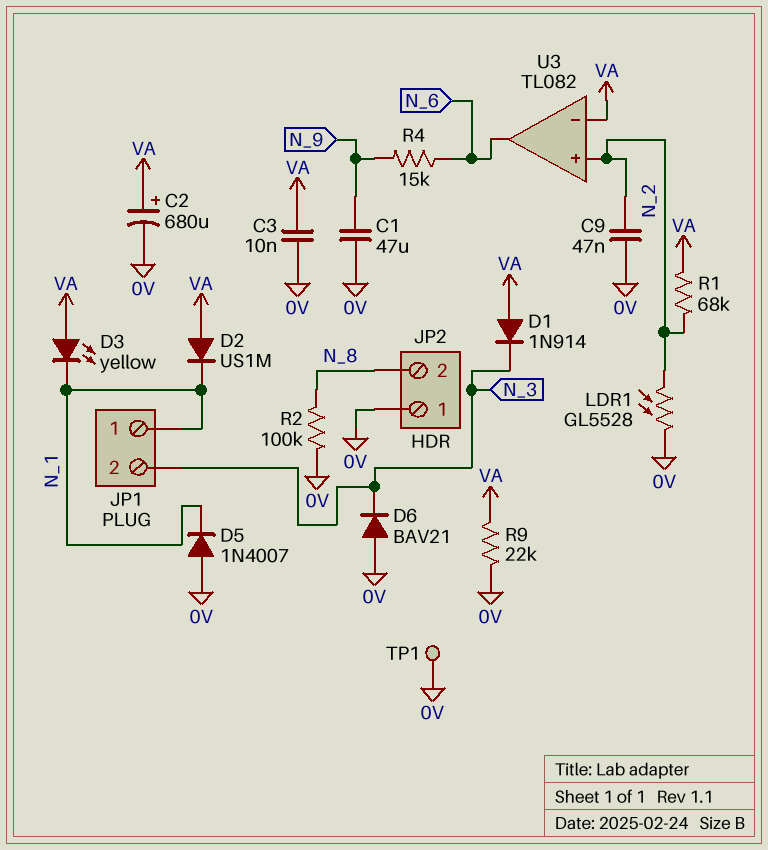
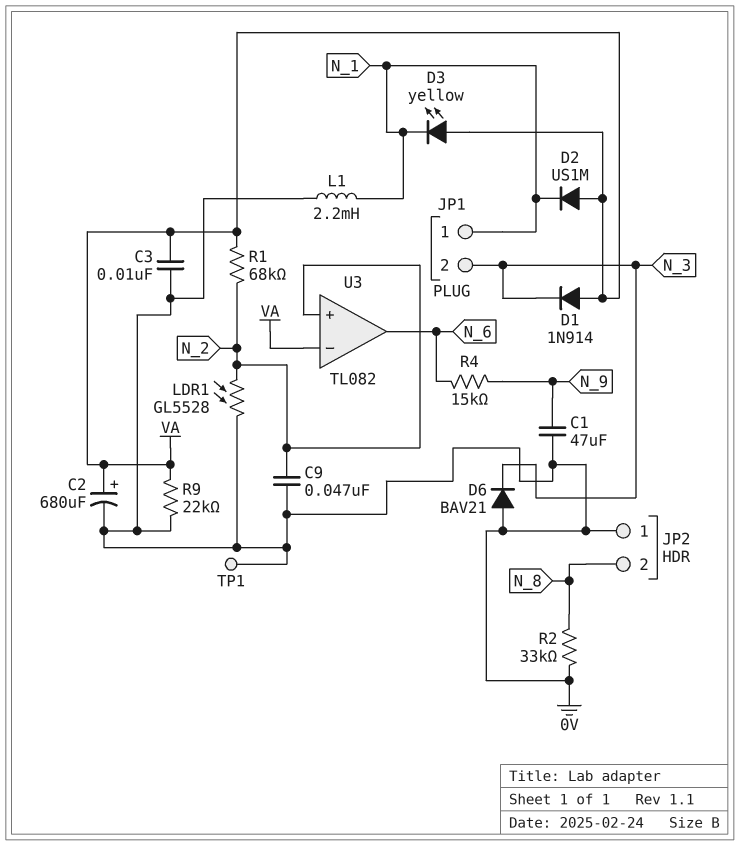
D5: diode 1N4007 (A 0V, K N_1) -> none
L1: none -> 2.2mH (0V, N_1)
R2: 100k (0V, N_8) -> 33k (0V, N_8)

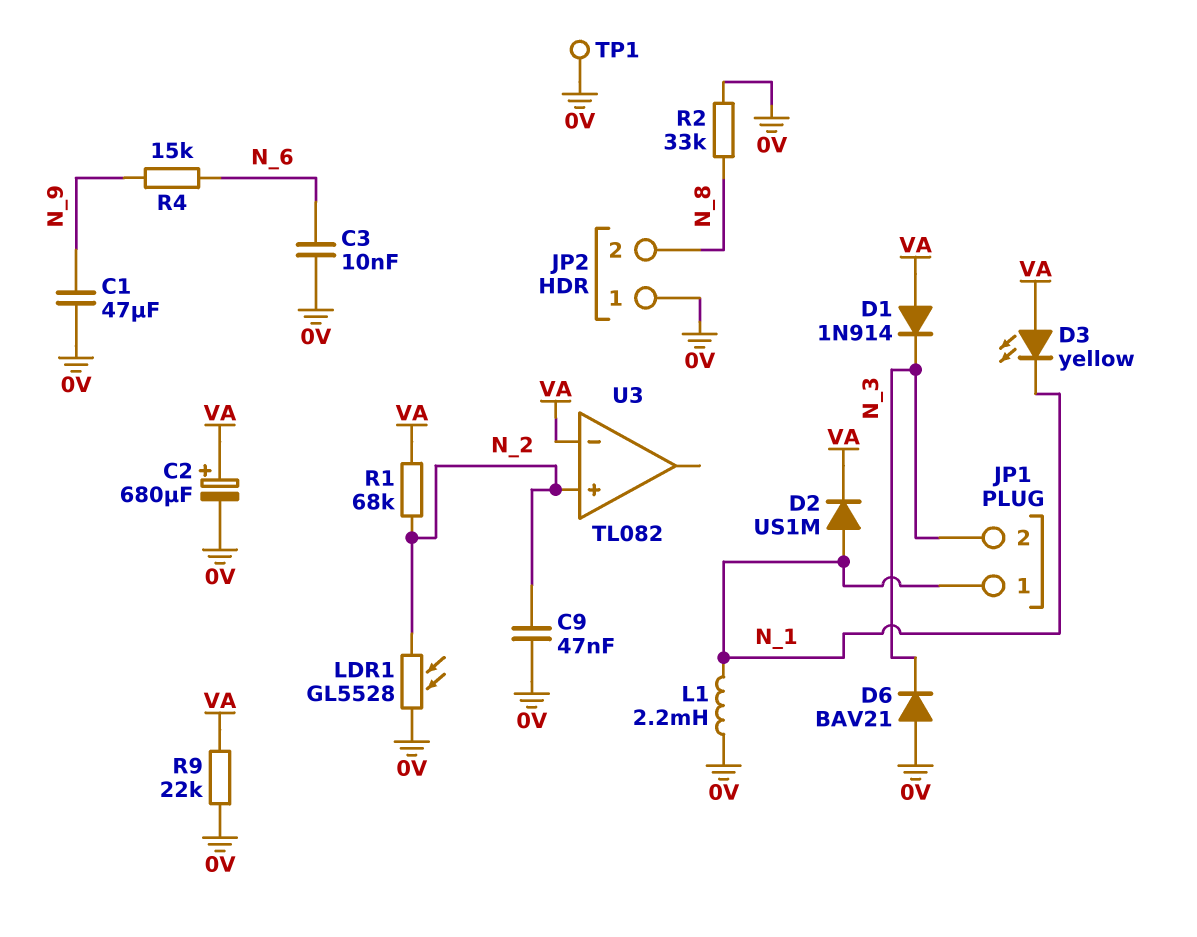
C3: 10nF (0V, VA) -> 10nF (0V, N_6)
D2: diode US1M (A VA, K N_1) -> diode US1M (A N_1, K VA)
U3 pin out: N_6 -> none

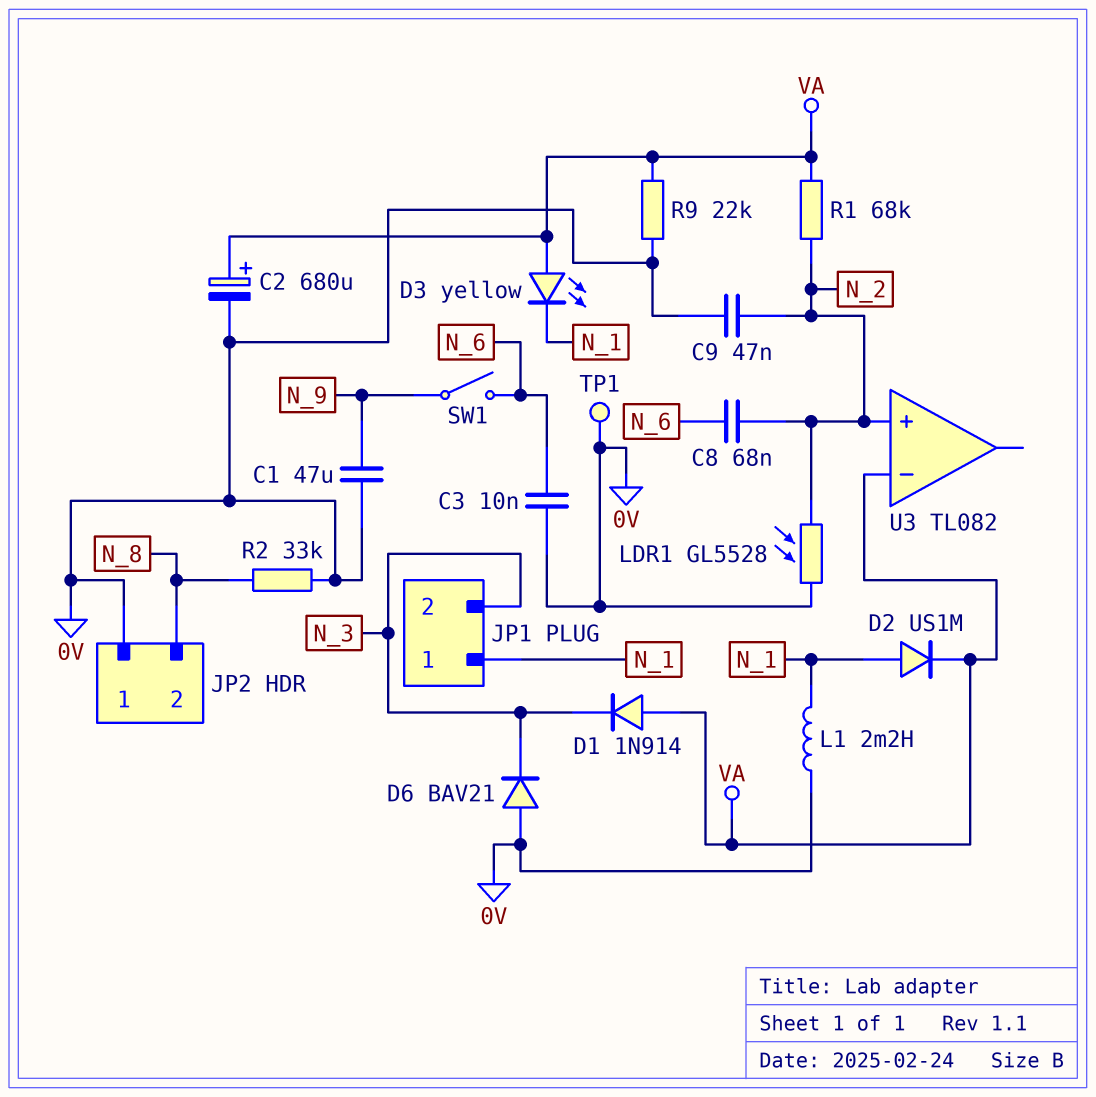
C8: none -> 68nF (N_2, N_6)
R4: 15k (N_6, N_9) -> none
SW1: none -> switch (N_6, N_9)

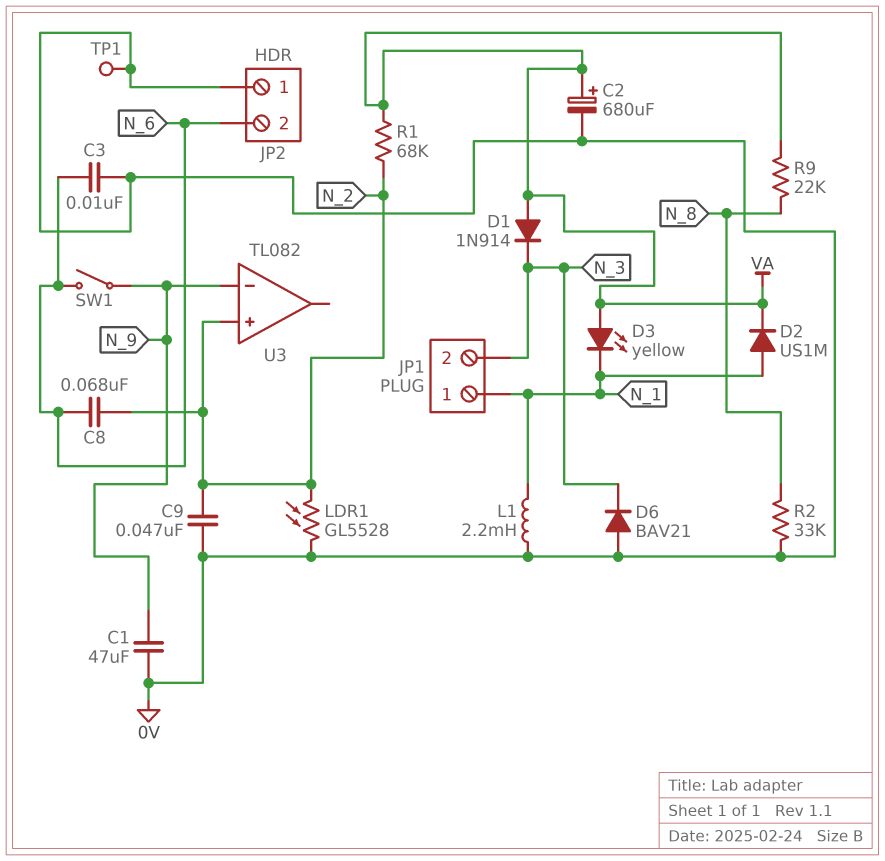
JP2 pin 2: N_8 -> N_6
R9: 22k (0V, VA) -> 22k (N_8, VA)
U3 pin in-: VA -> N_9

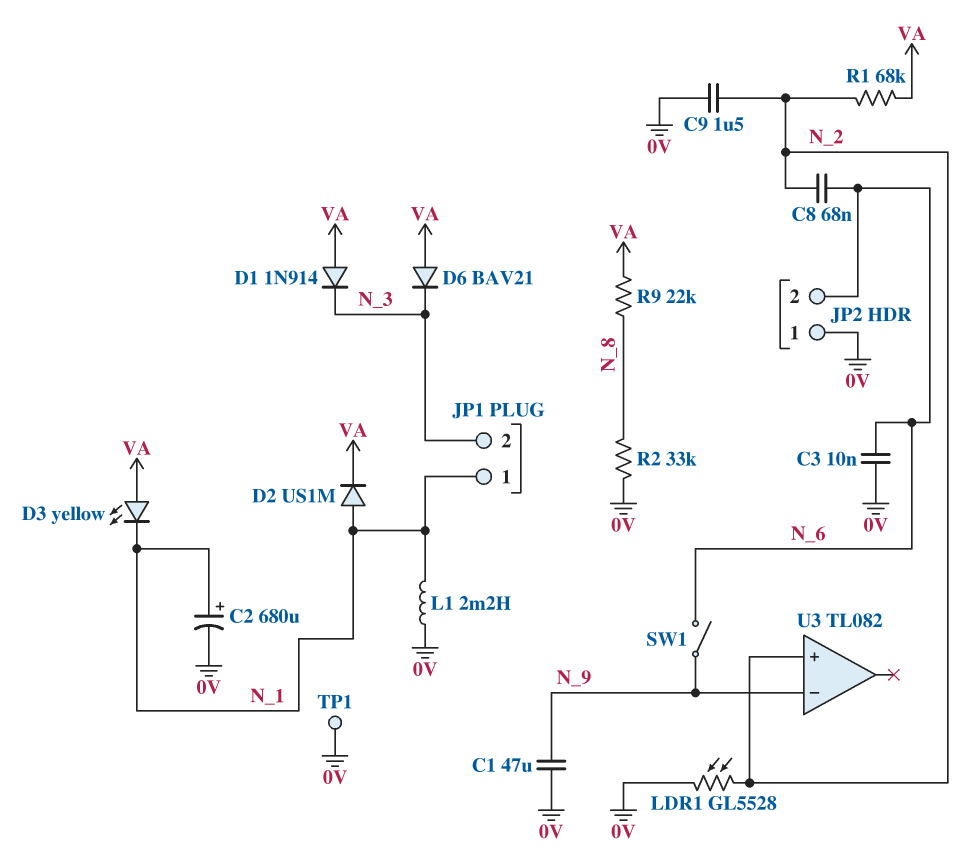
C2: 680uF (plus VA, minus 0V) -> 680uF (plus N_1, minus 0V)
C9: 47nF (0V, N_2) -> 1.5uF (0V, N_2)
D6: diode BAV21 (A 0V, K N_3) -> diode BAV21 (A VA, K N_3)

